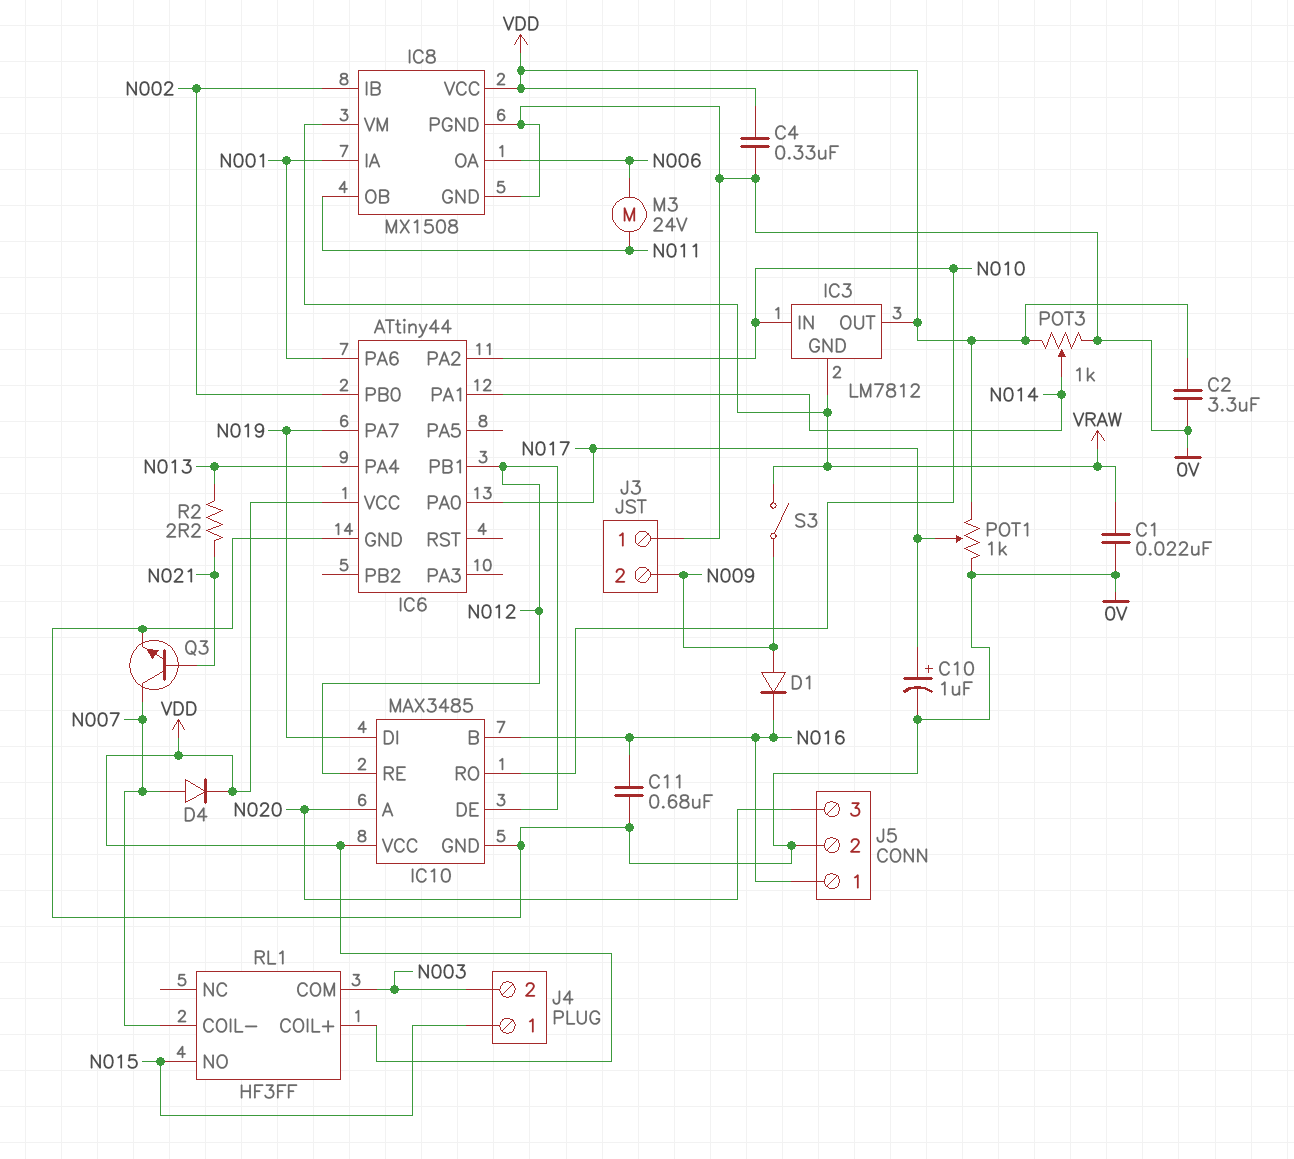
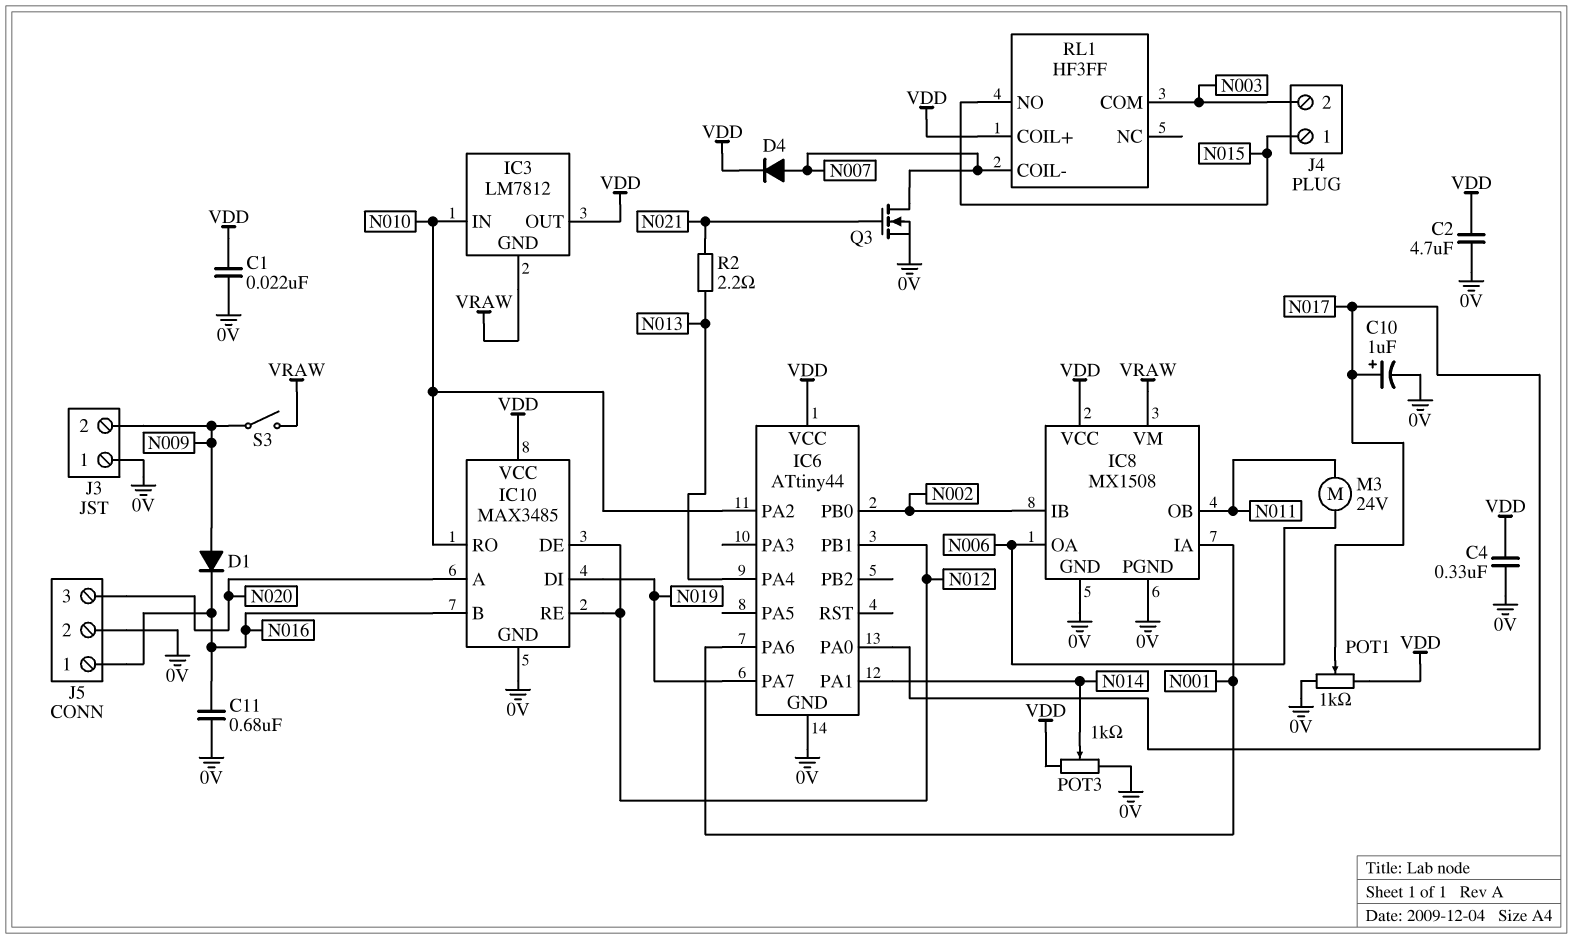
C1: 22nF (0V, VRAW) -> 22nF (0V, VDD)
C2: 3.3uF (0V, VDD) -> 4.7uF (0V, VDD)
Q3: NPN (B N021, C N007, E 0V) -> NMOS (G N021, D N007, S 0V)

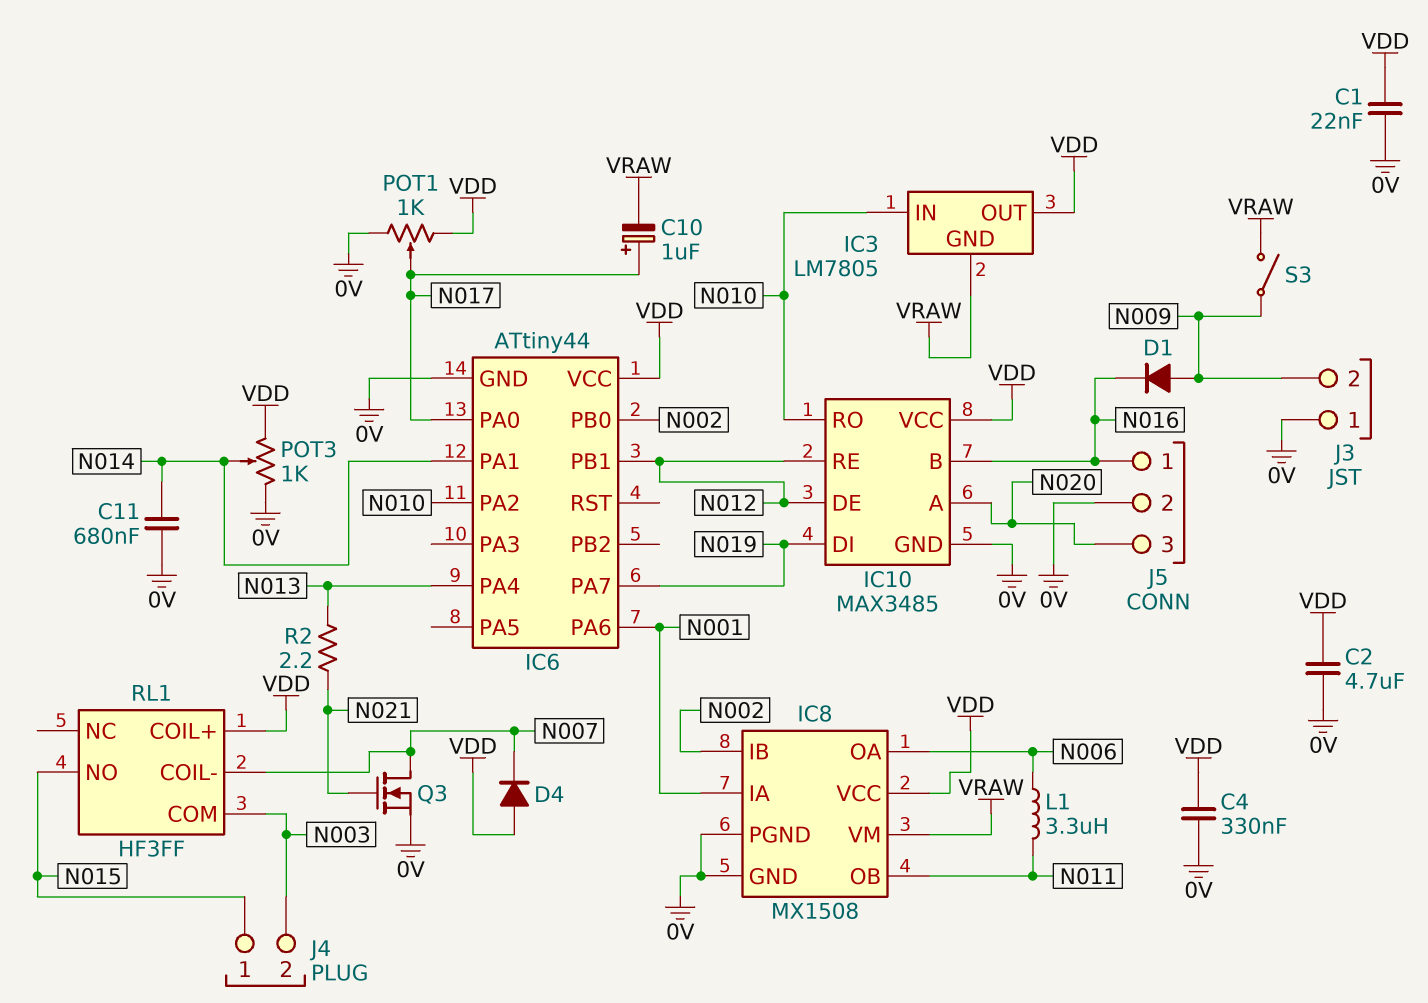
C10: 1uF (plus N017, minus 0V) -> 1uF (plus N017, minus VRAW)
C11: 680nF (0V, N016) -> 680nF (0V, N014)
D4: diode (A N007, K VDD) -> diode (A VDD, K N007)
IC3: LM7812 -> LM7805
L1: none -> 3.3uH (N006, N011)
M3: motor 24V (N006, N011) -> none

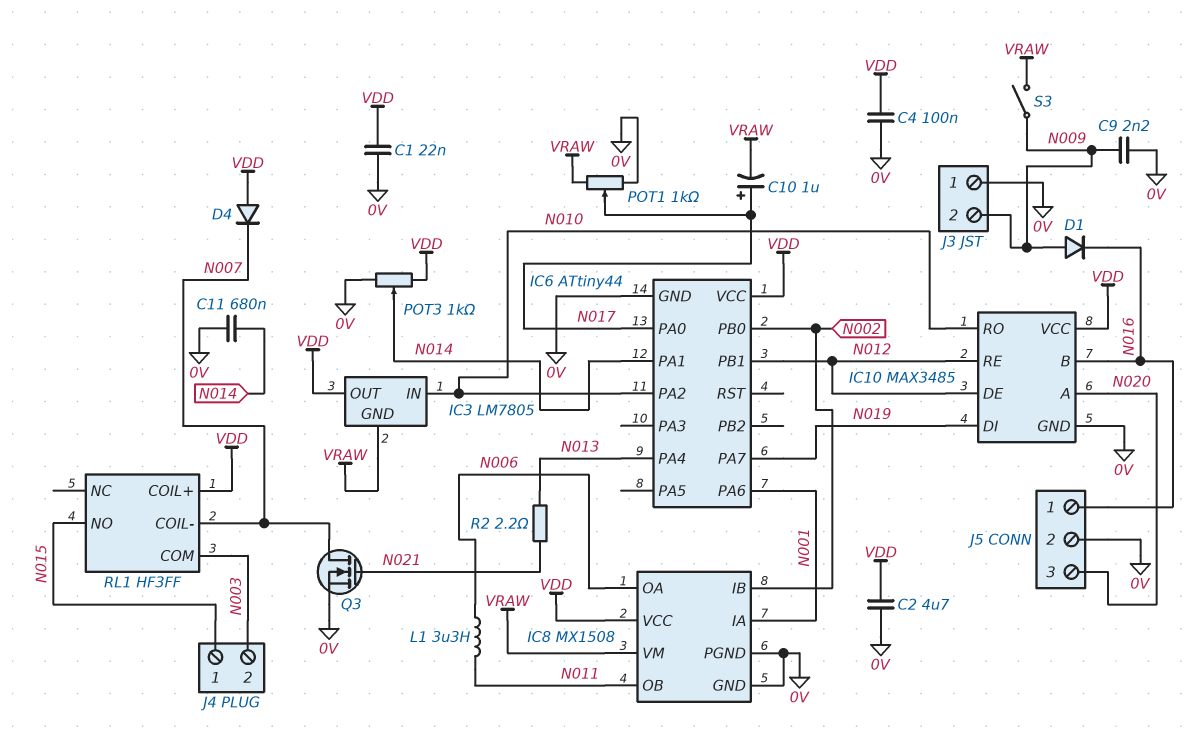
C4: 330nF (0V, VDD) -> 100nF (0V, VDD)
C9: none -> 2.2nF (0V, N009)
POT1: 1k (0V, VDD, wiper N017) -> 1k (0V, VRAW, wiper N017)

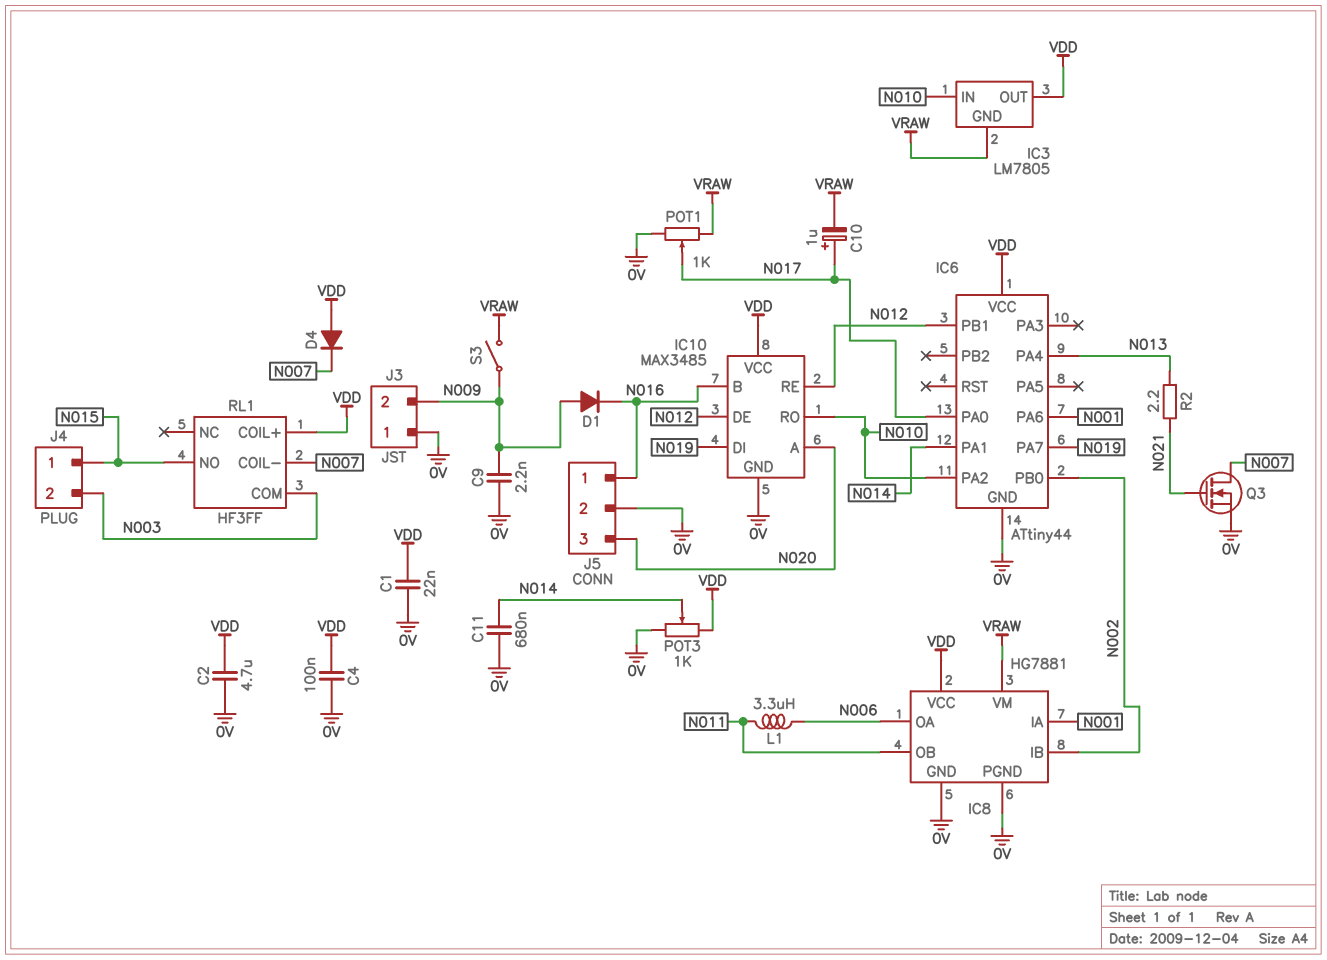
IC8: MX1508 -> HG7881

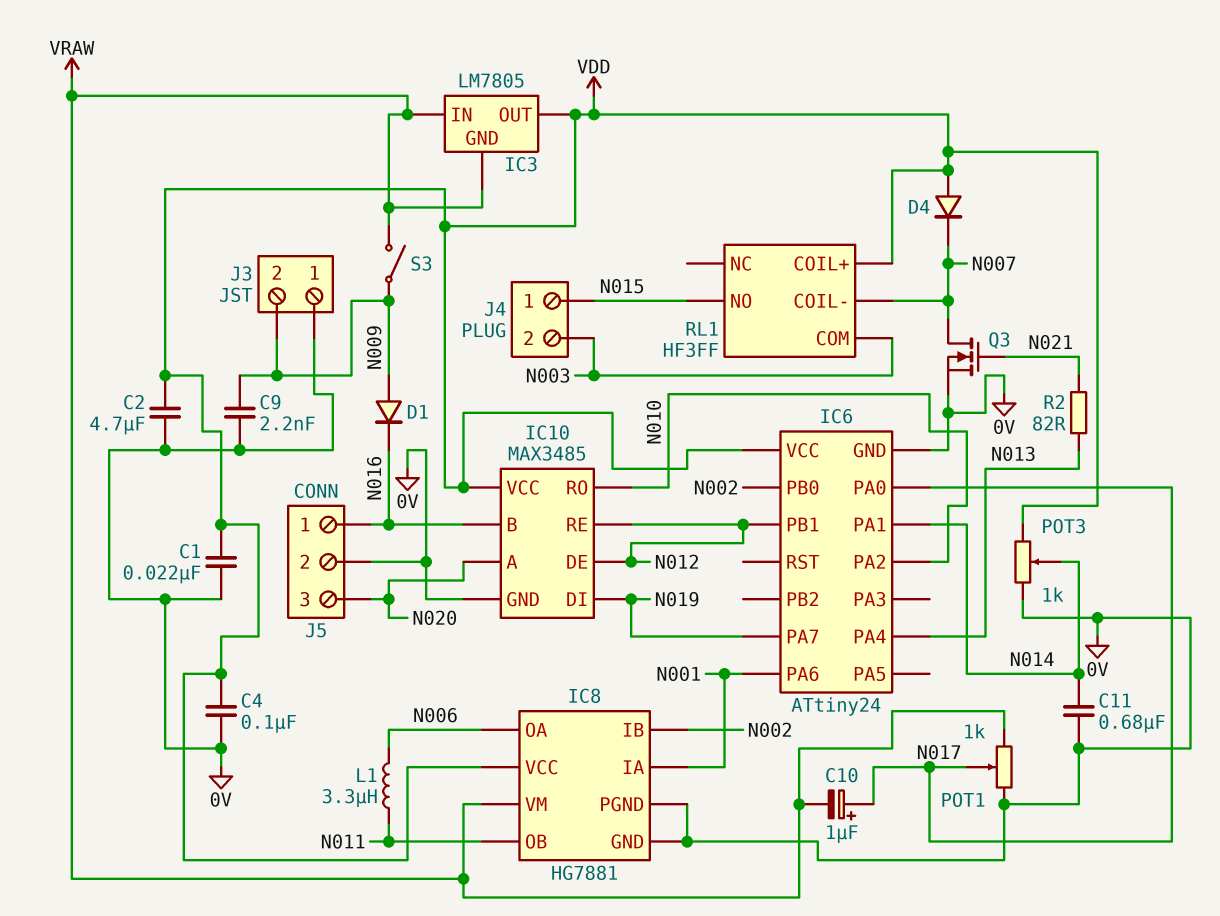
IC3 pin IN: N010 -> VRAW
IC6: ATtiny44 -> ATtiny24
R2: 2.2 (N013, N021) -> 82 (N013, N021)

